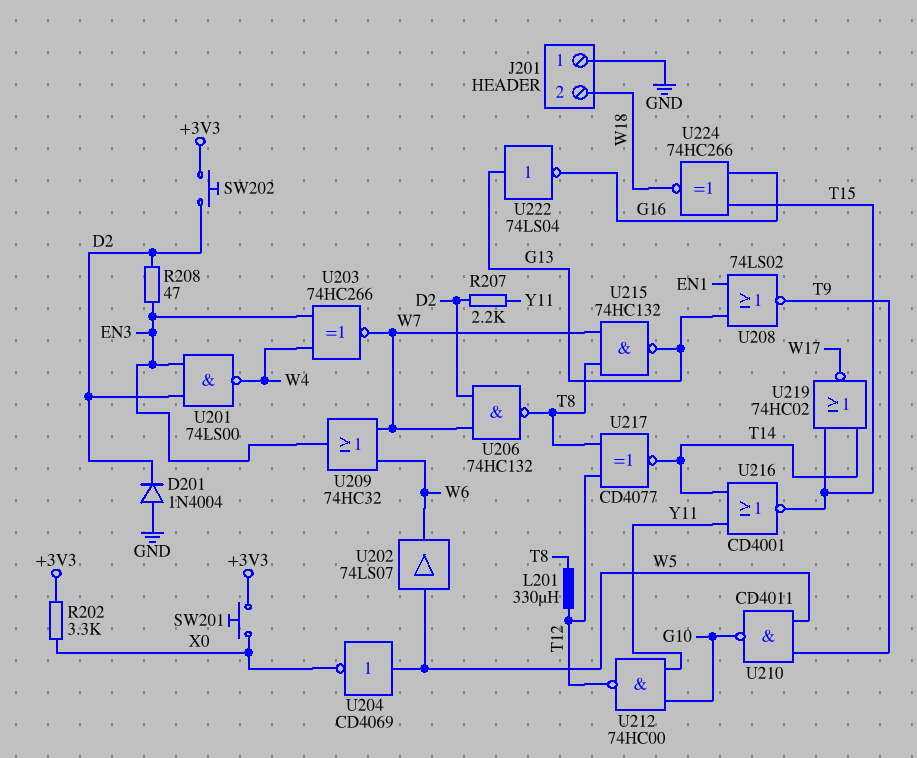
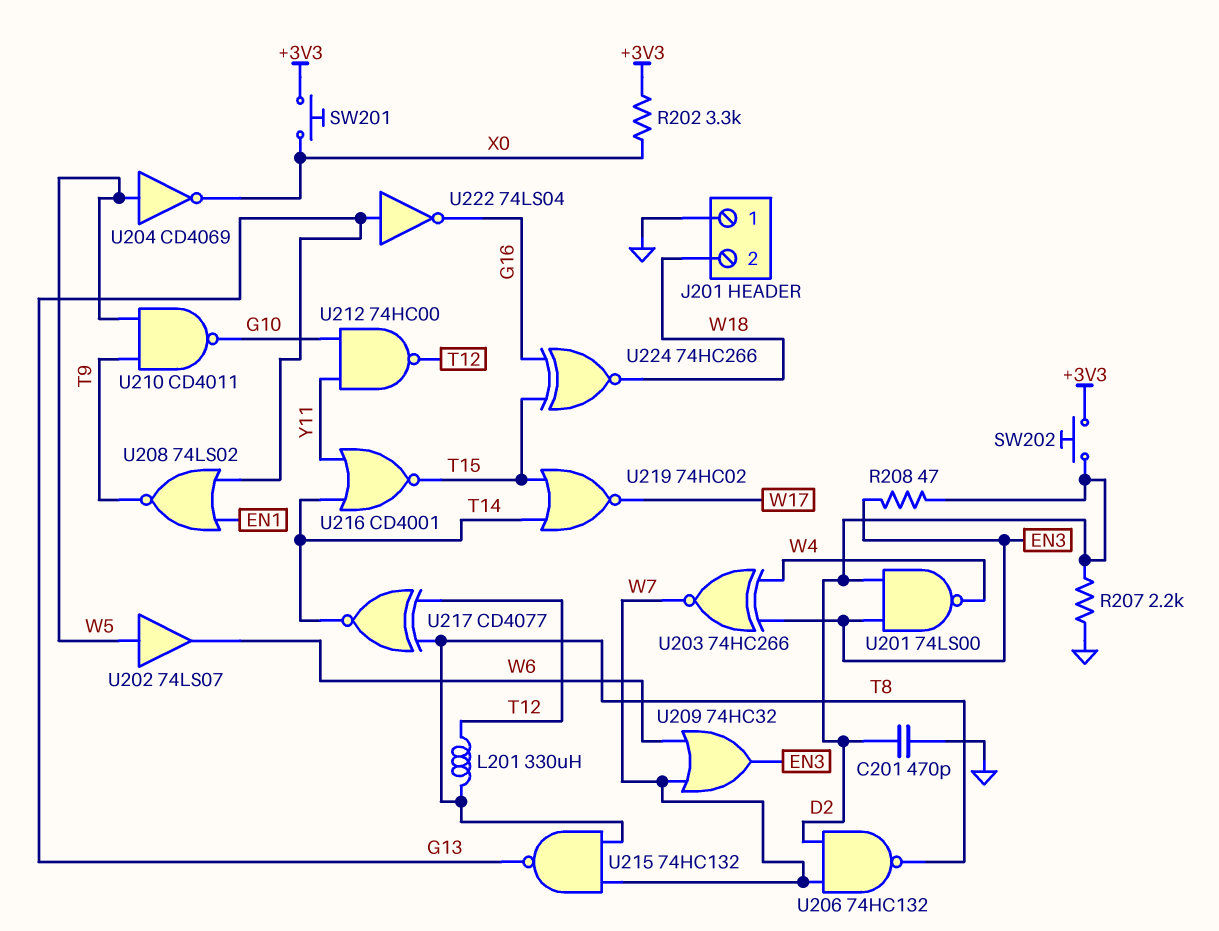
C201: none -> 470pF (D2, GND)
D201: diode 1N4004 (A GND, K D2) -> none
R207: 2.2k (D2, Y11) -> 2.2k (D2, GND)

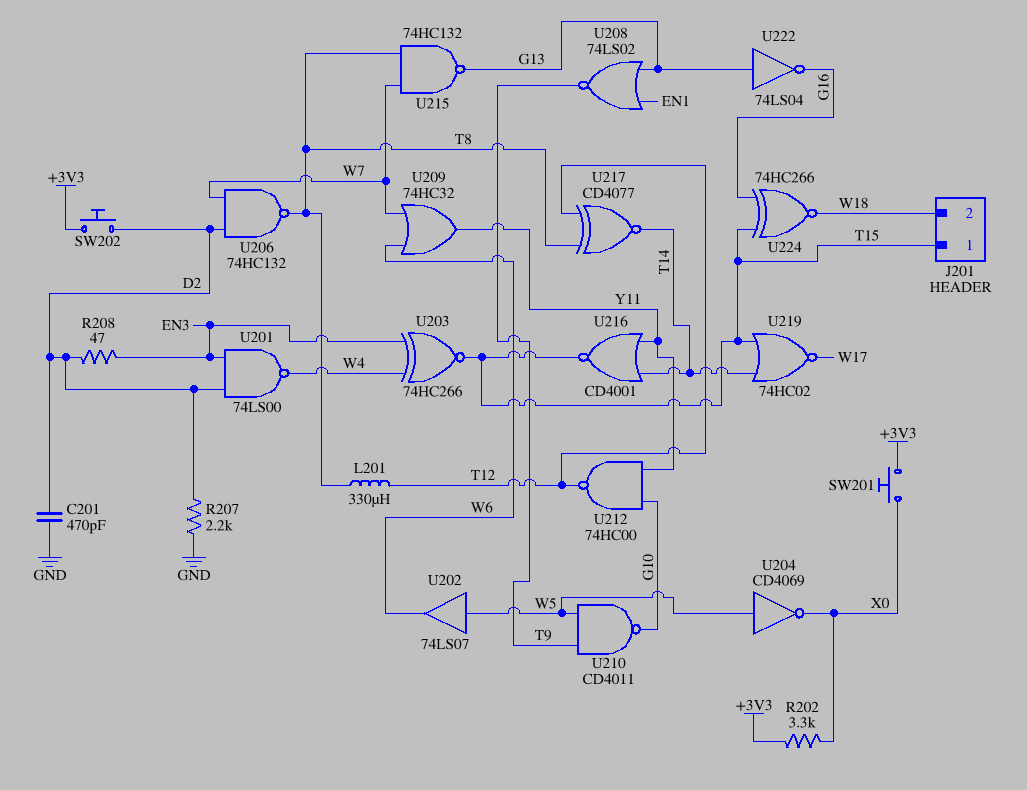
J201 pin 1: GND -> T15
U203: XNOR 74HC266 (in EN3, in W4, out W7) -> XNOR 74HC266 (in EN3, in W4, out T15)
U209: OR 74HC32 (in W6, in W7, out EN3) -> OR 74HC32 (in W6, in W7, out Y11)

